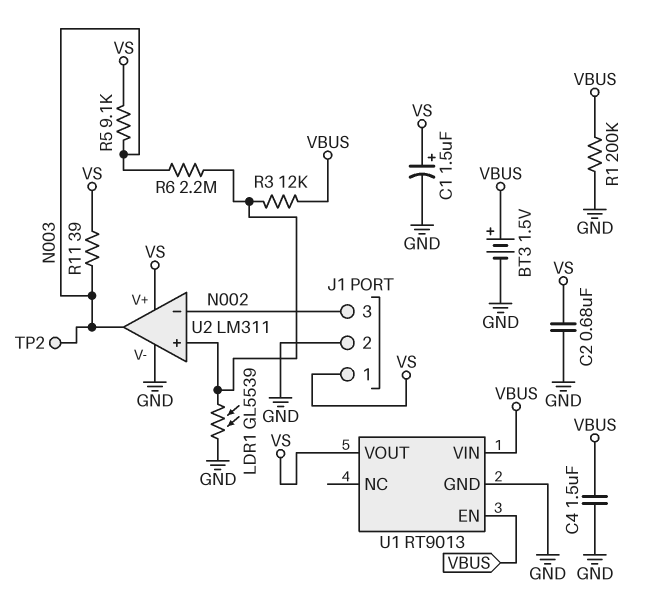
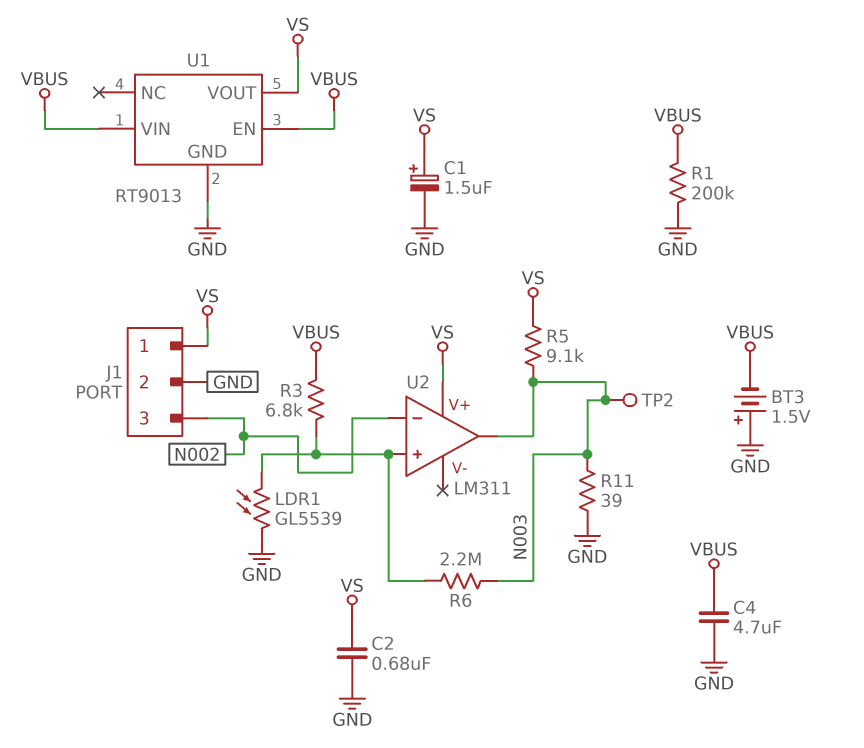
BT3: 1.5V (plus VBUS, minus GND) -> 1.5V (plus GND, minus VBUS)
C4: 1.5uF (GND, VBUS) -> 4.7uF (GND, VBUS)
R3: 12k (U2/in+, VBUS) -> 6.8k (U2/in+, VBUS)
R11: 39 (N003, VS) -> 39 (GND, N003)
U2 pin V-: GND -> none

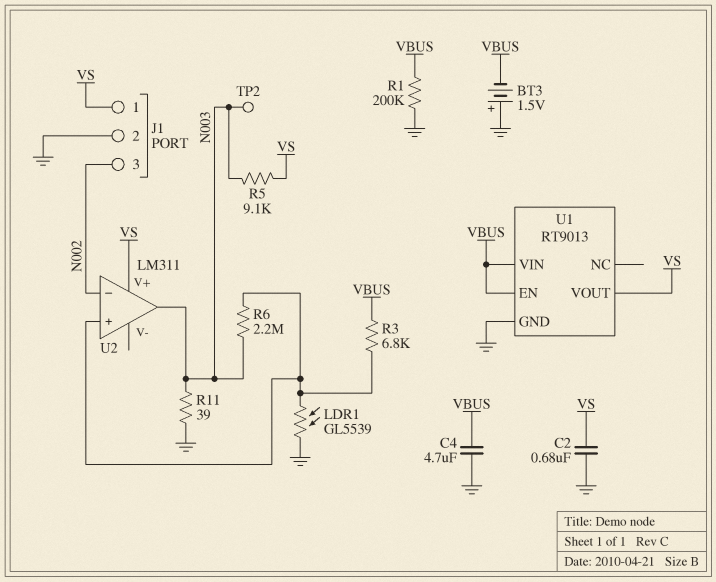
C1: 1.5uF (plus VS, minus GND) -> none

